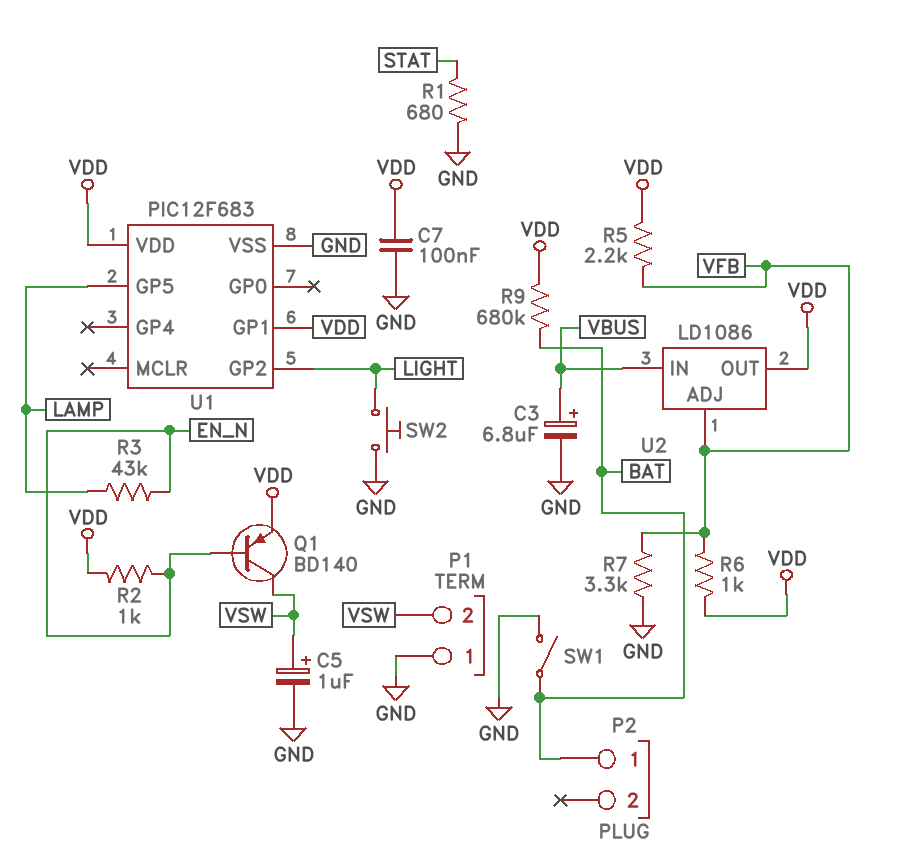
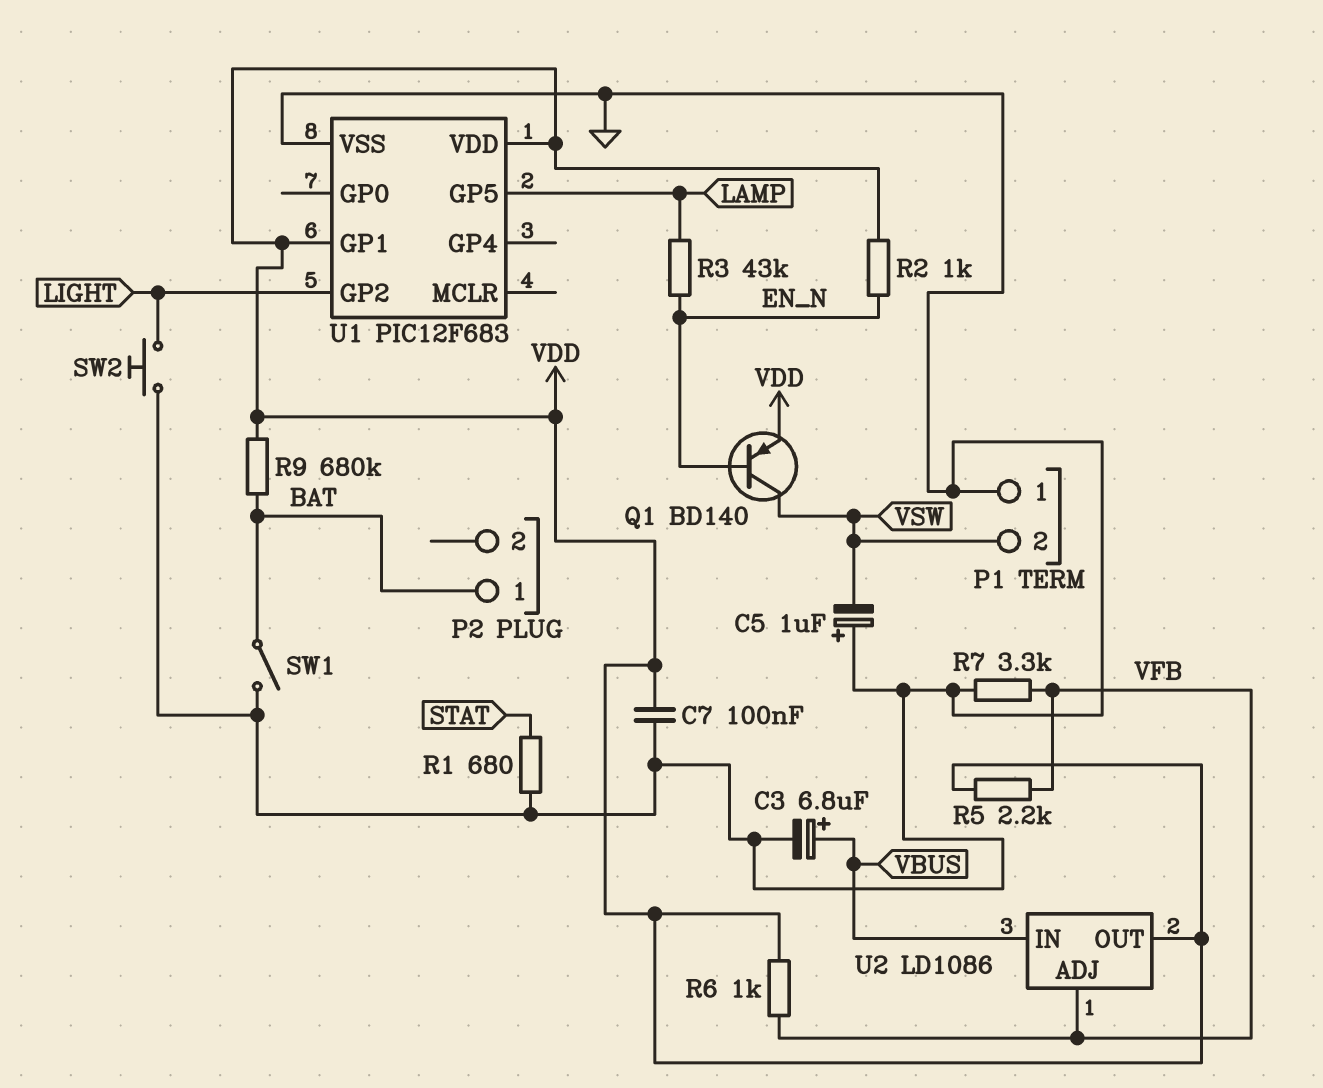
C5: 1uF (plus VSW, minus GND) -> 1uF (plus GND, minus VSW)

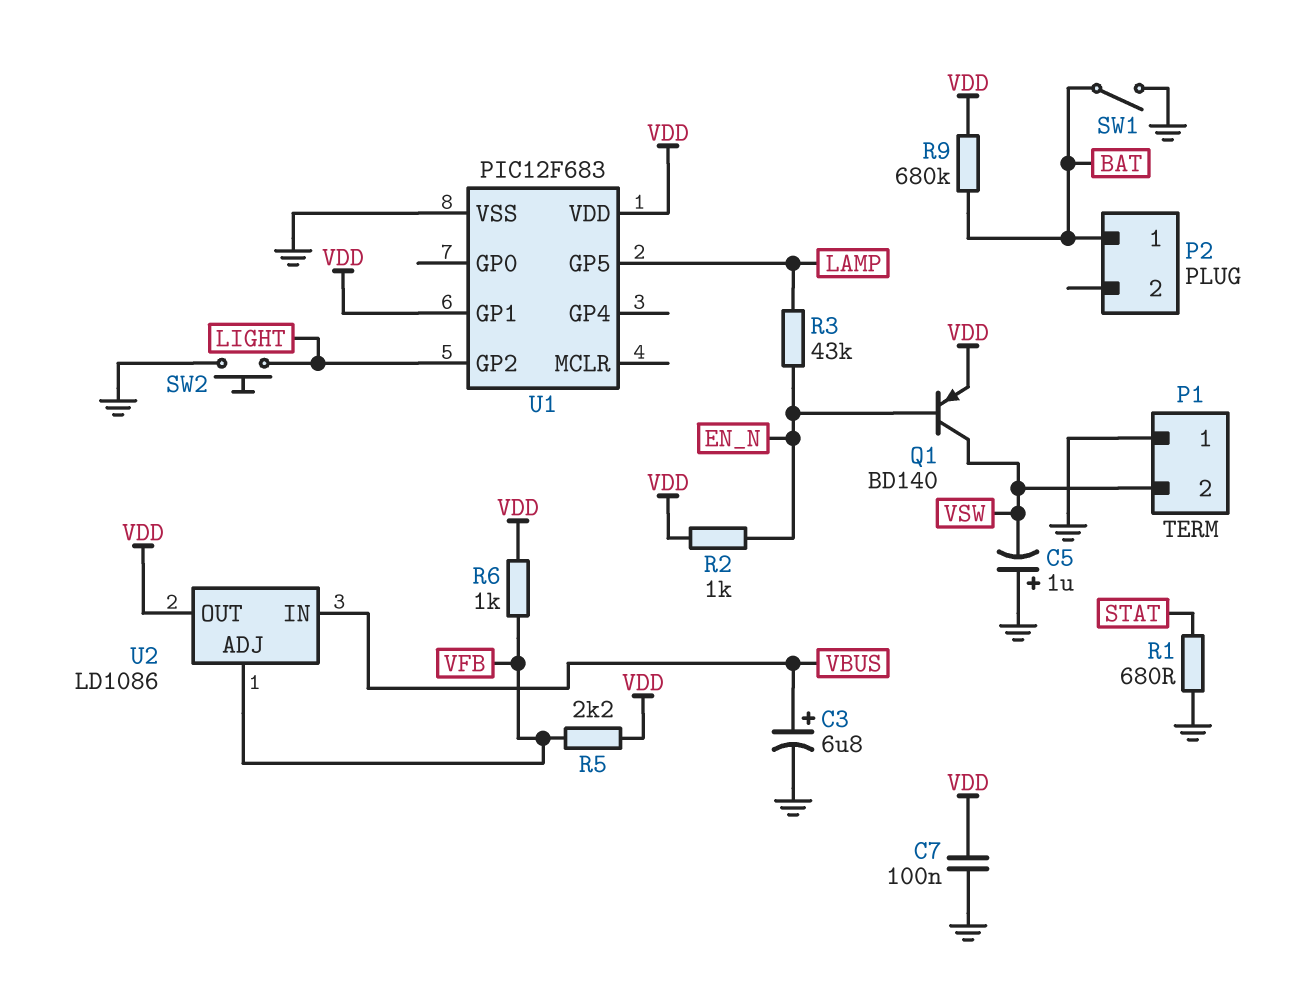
R7: 3.3k (GND, VFB) -> none

